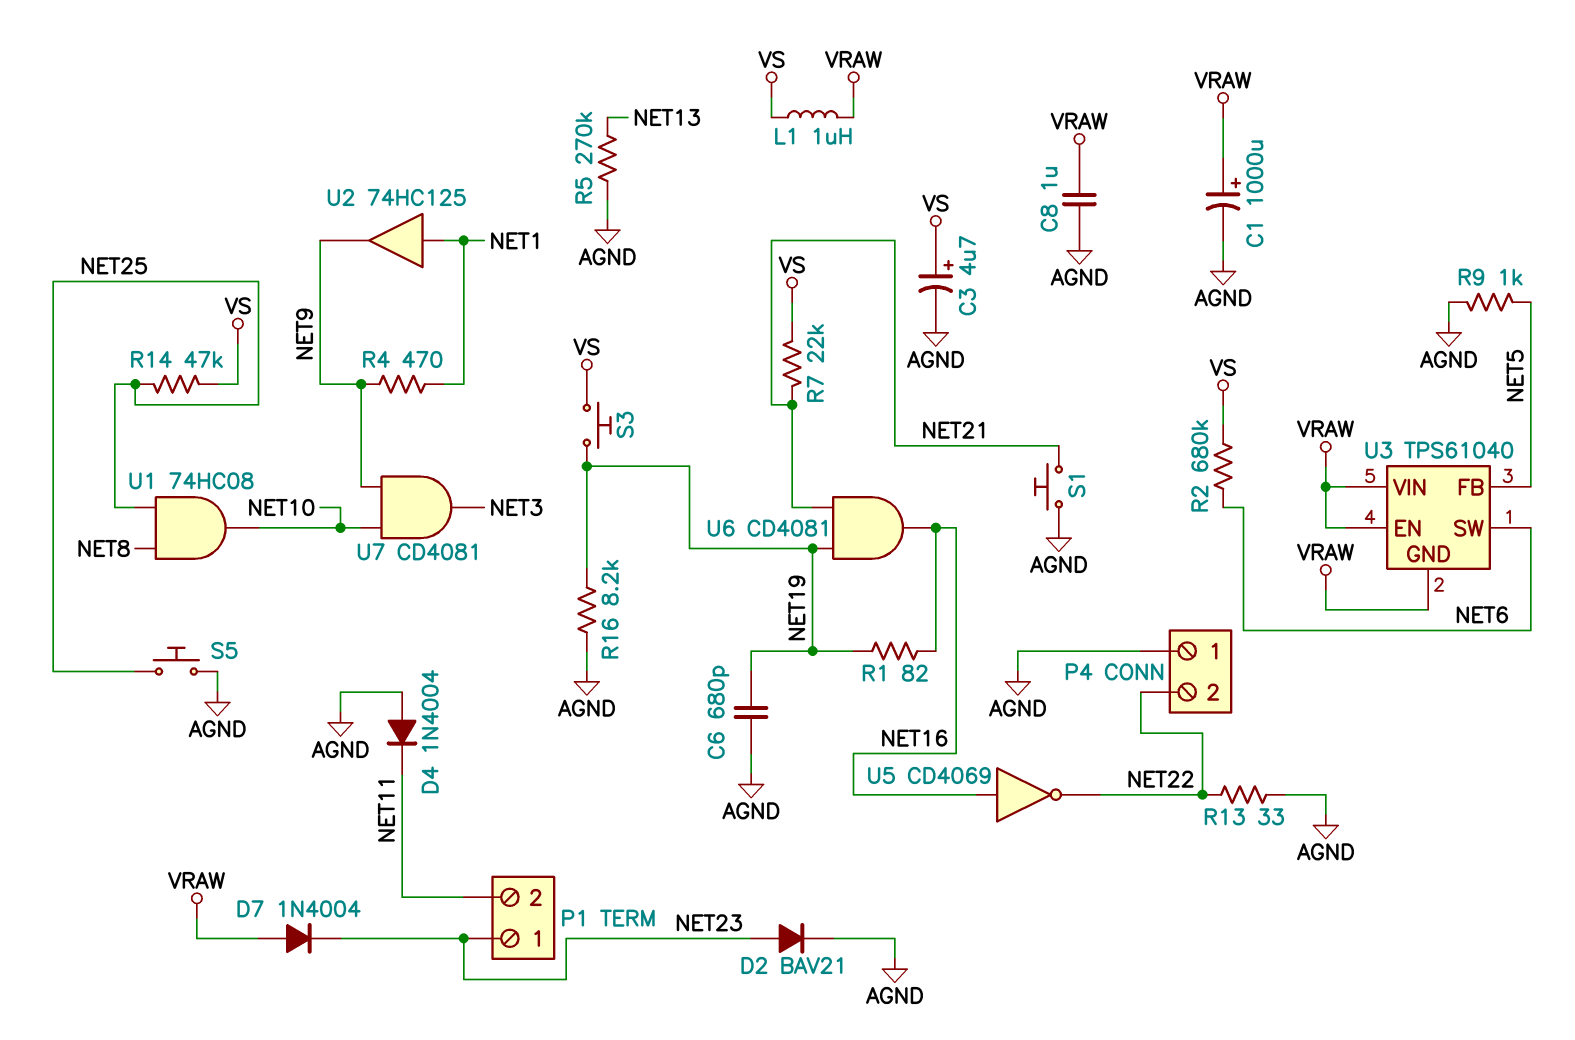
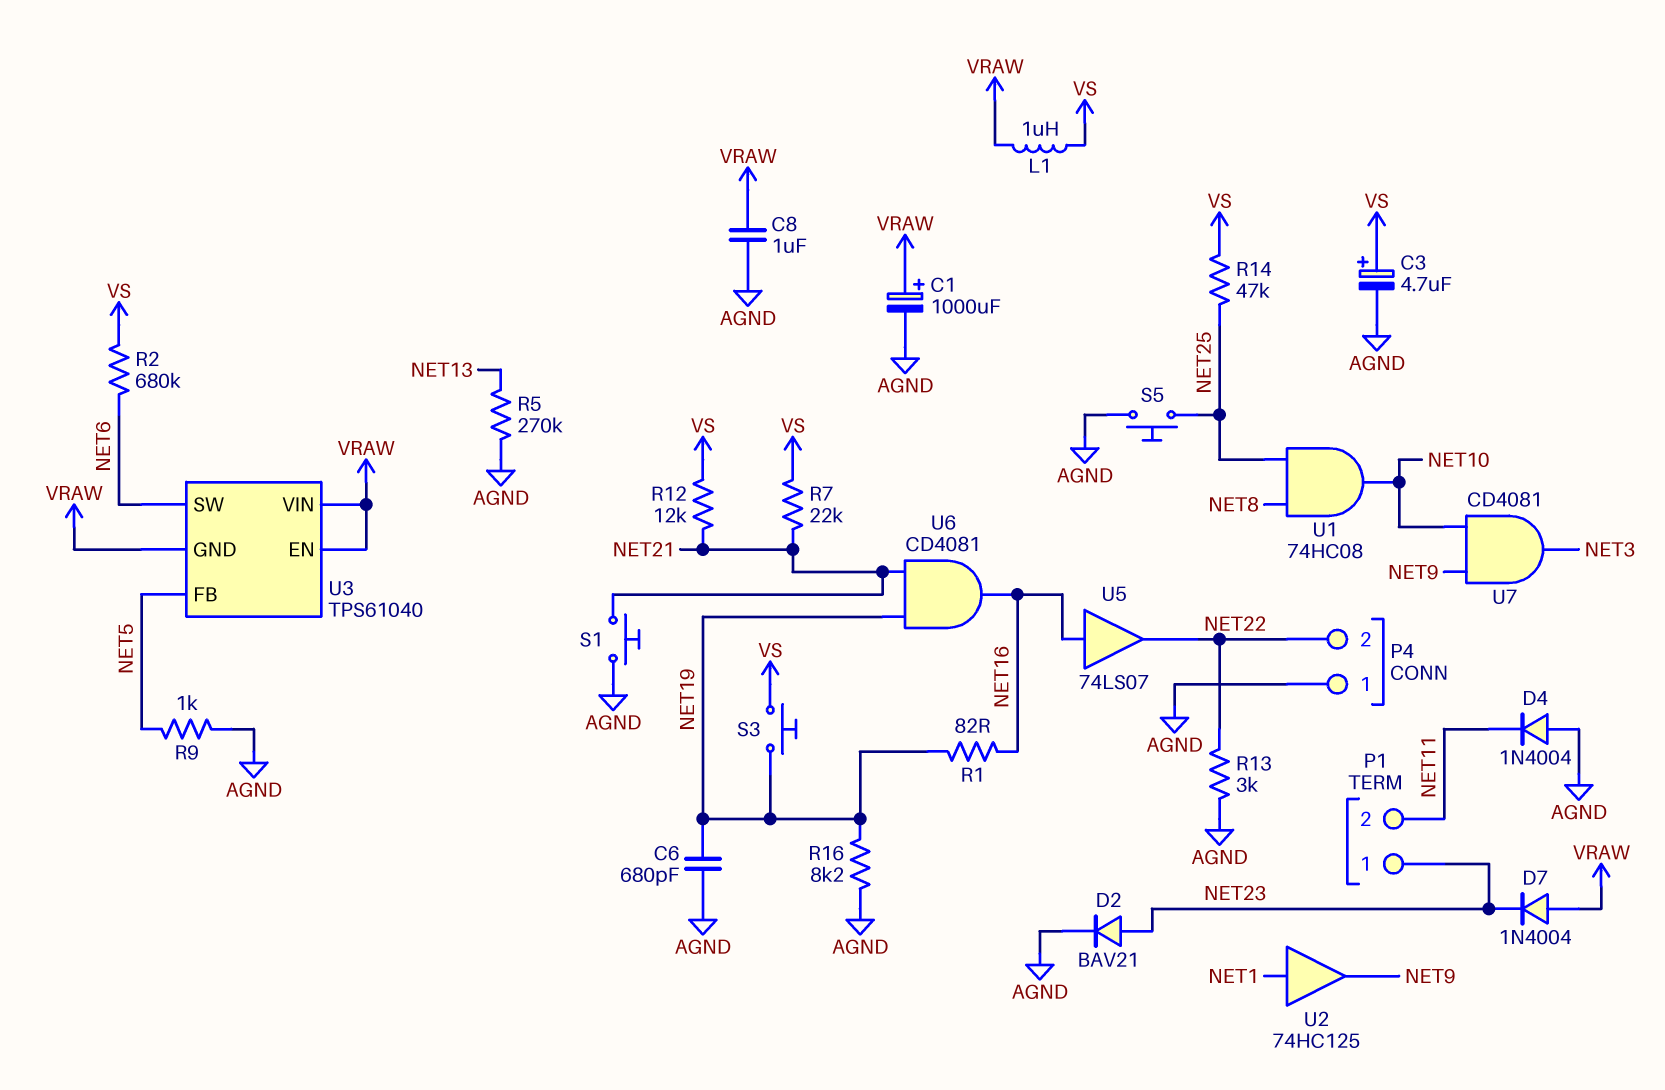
R4: 470 (NET1, NET9) -> none
R12: none -> 12k (NET21, VS)
R13: 33 (AGND, NET22) -> 3k (AGND, NET22)
U5: NOT CD4069 (in NET16, out NET22) -> buffer 74LS07 (in NET16, out NET22)

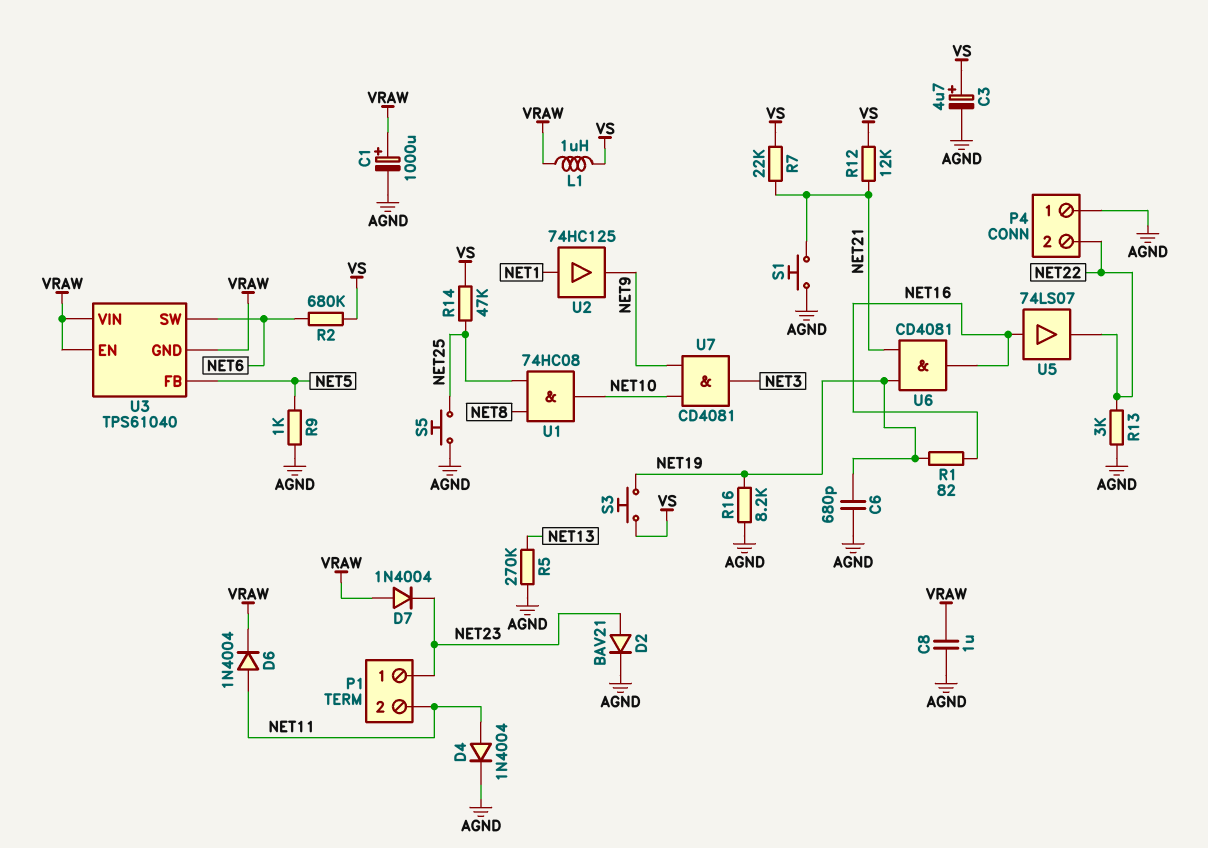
D4: diode 1N4004 (A AGND, K NET11) -> diode 1N4004 (A NET11, K AGND)
D6: none -> diode 1N4004 (A NET11, K VRAW)

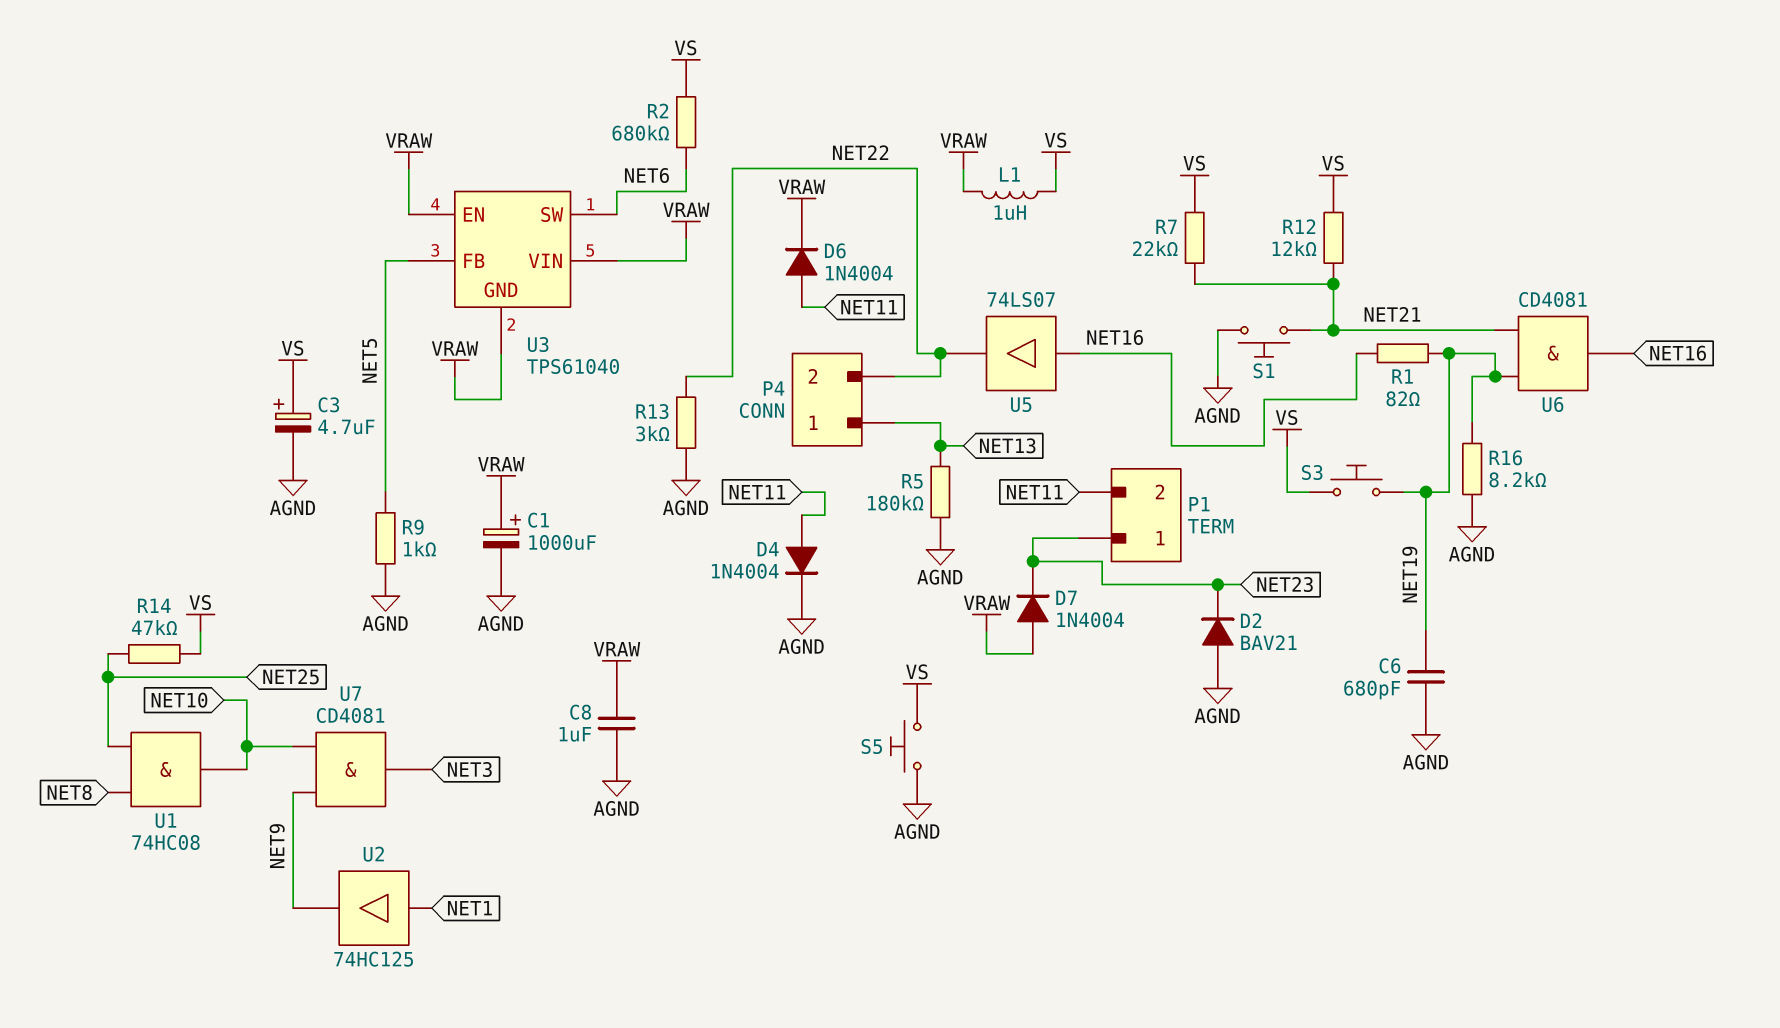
D2: diode BAV21 (A NET23, K AGND) -> diode BAV21 (A AGND, K NET23)
P4 pin 1: AGND -> NET13
R5: 270k (AGND, NET13) -> 180k (AGND, NET13)
S5: button (AGND, NET25) -> button (AGND, VS)

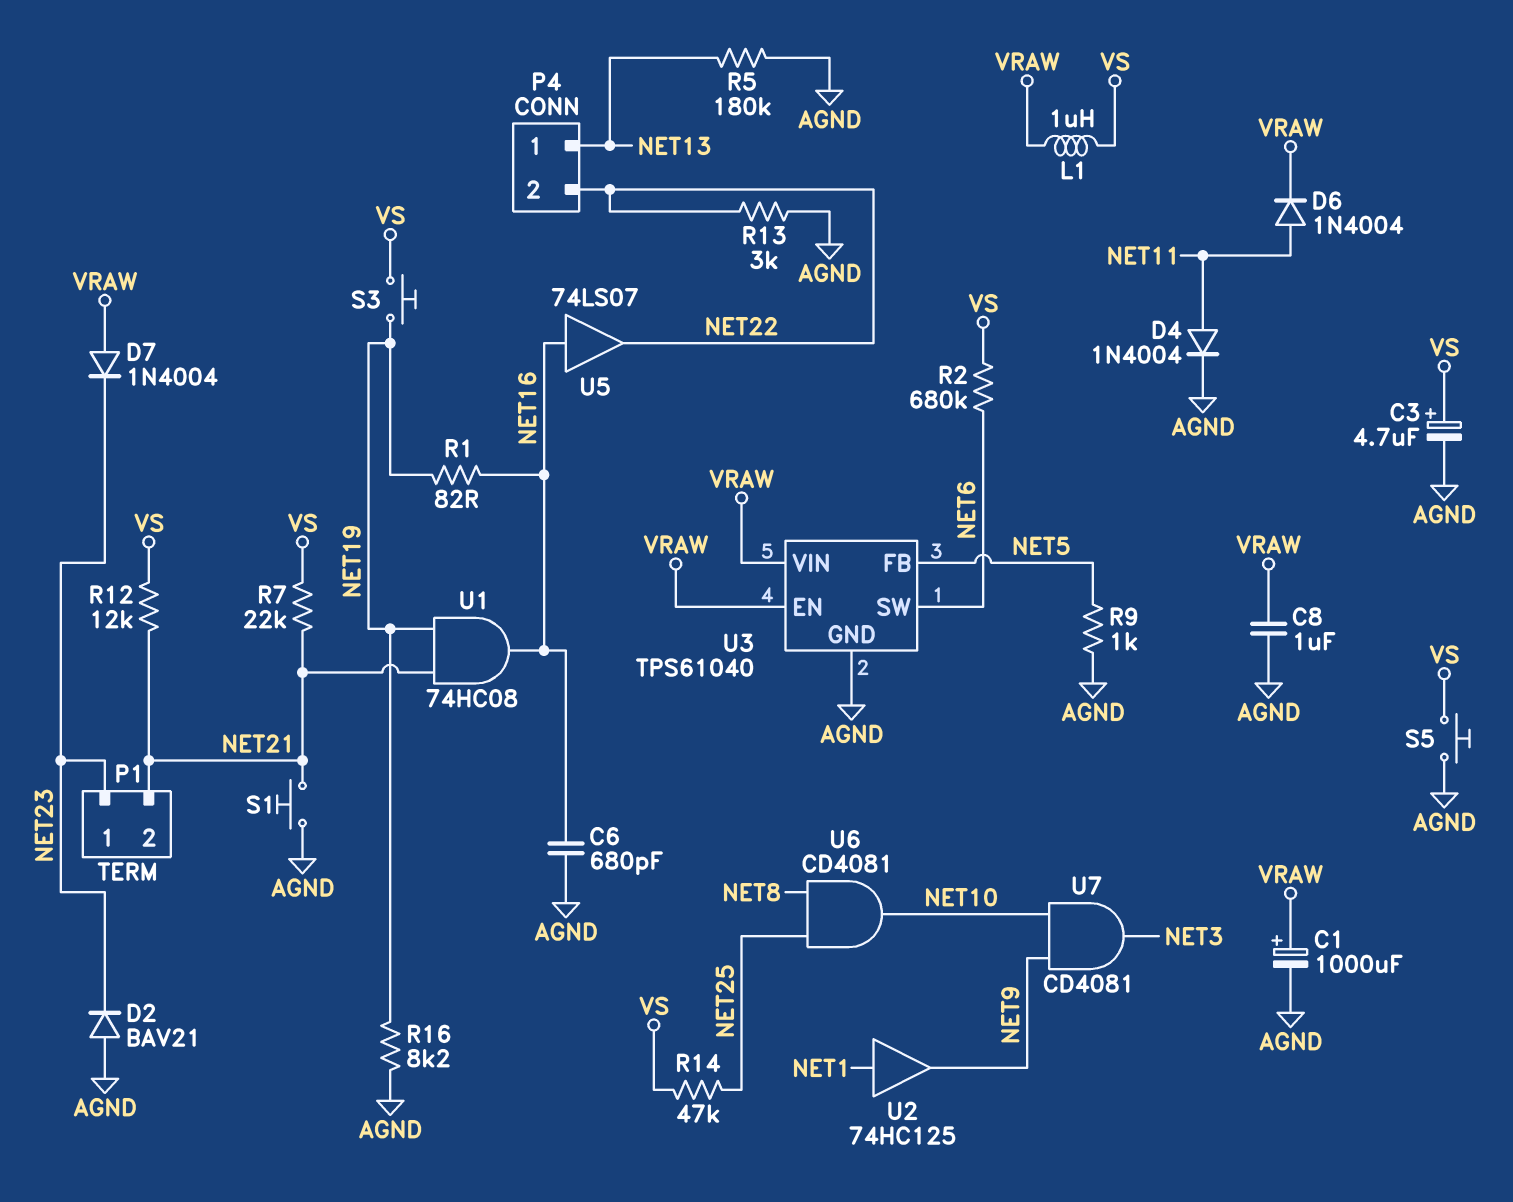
C6: 680pF (AGND, NET19) -> 680pF (AGND, NET16)
P1 pin 2: NET11 -> NET21
U1: AND 74HC08 (in NET8, in NET25, out NET10) -> AND 74HC08 (in NET19, in NET21, out NET16)
U3 pin GND: VRAW -> AGND
U6: AND CD4081 (in NET19, in NET21, out NET16) -> AND CD4081 (in NET8, in NET25, out NET10)

